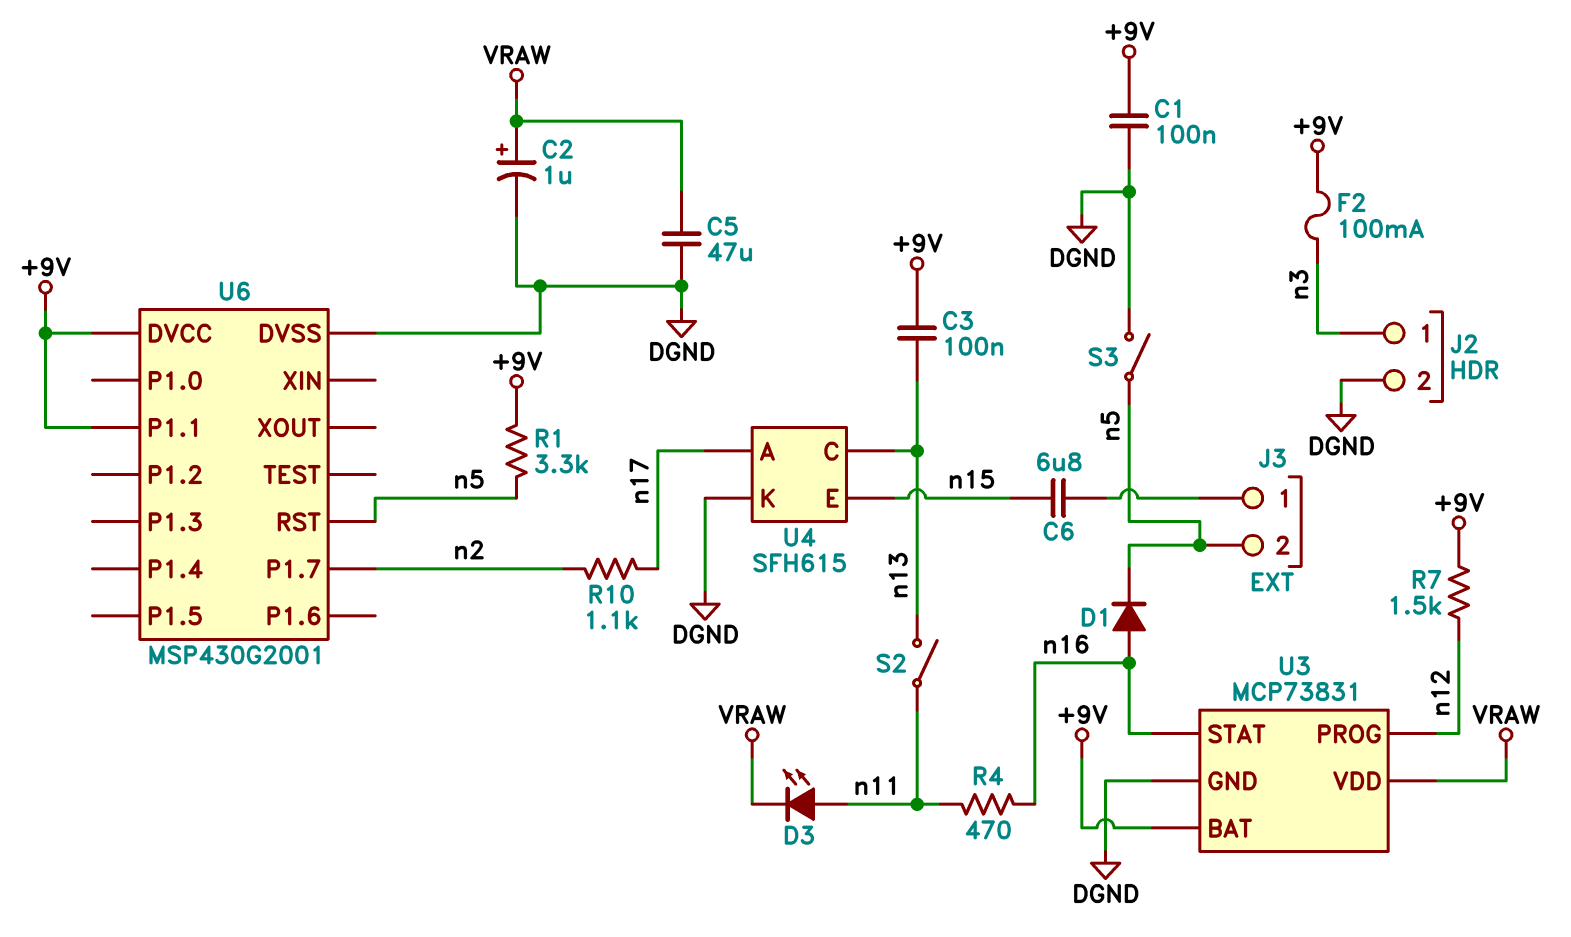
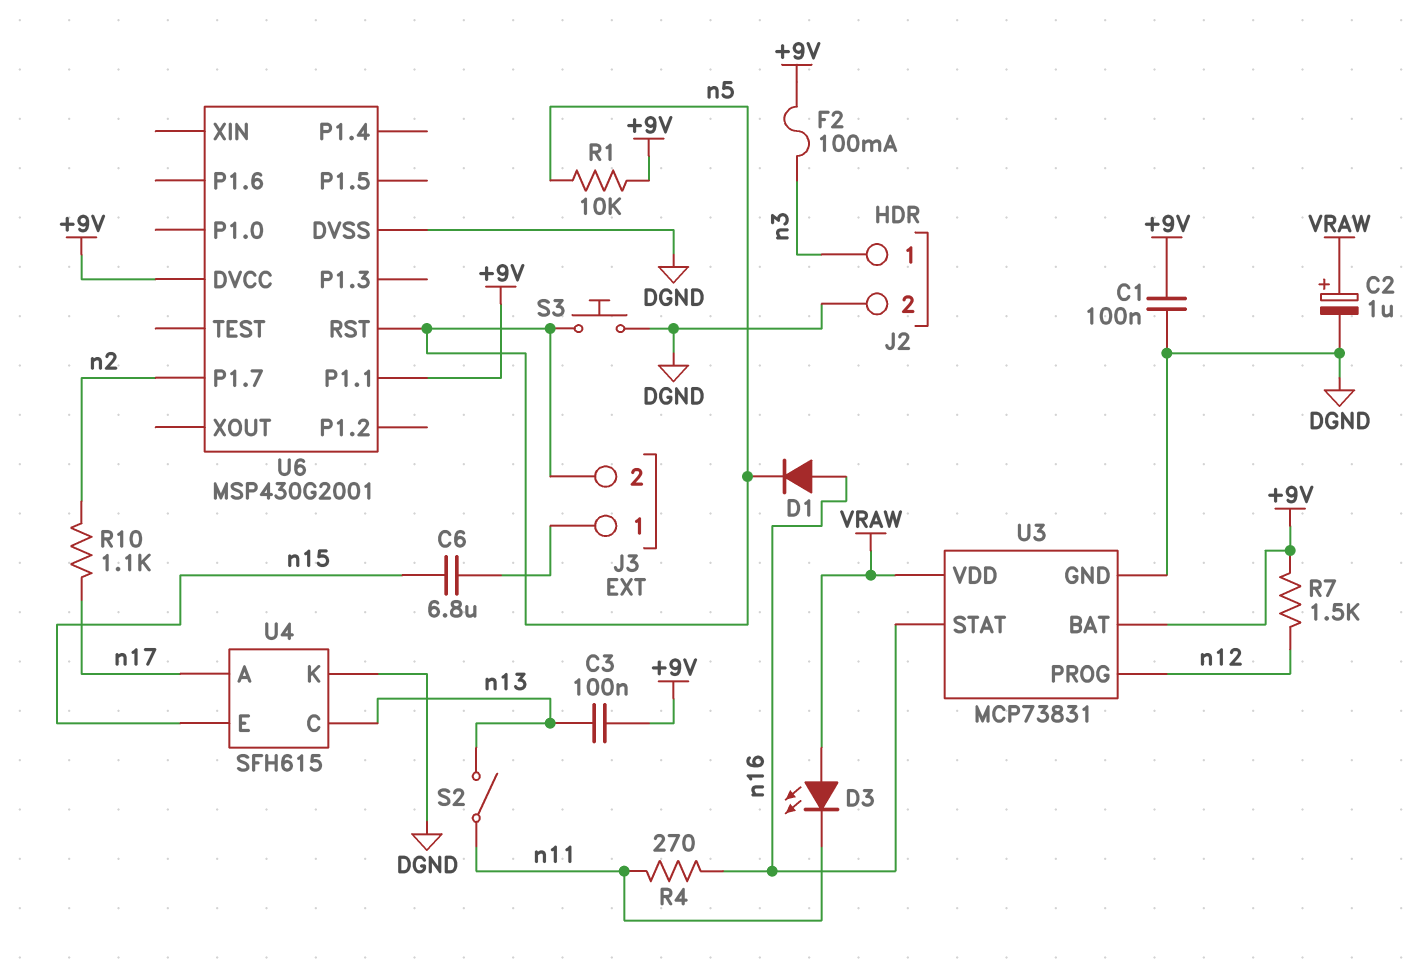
C5: 47uF (DGND, VRAW) -> none
D3: LED (A n11, K VRAW) -> LED (A VRAW, K n11)
R1: 3.3k (+9V, n5) -> 10k (+9V, n5)
R4: 470 (n11, n16) -> 270 (n11, n16)
S3: switch (DGND, n5) -> button (DGND, n5)

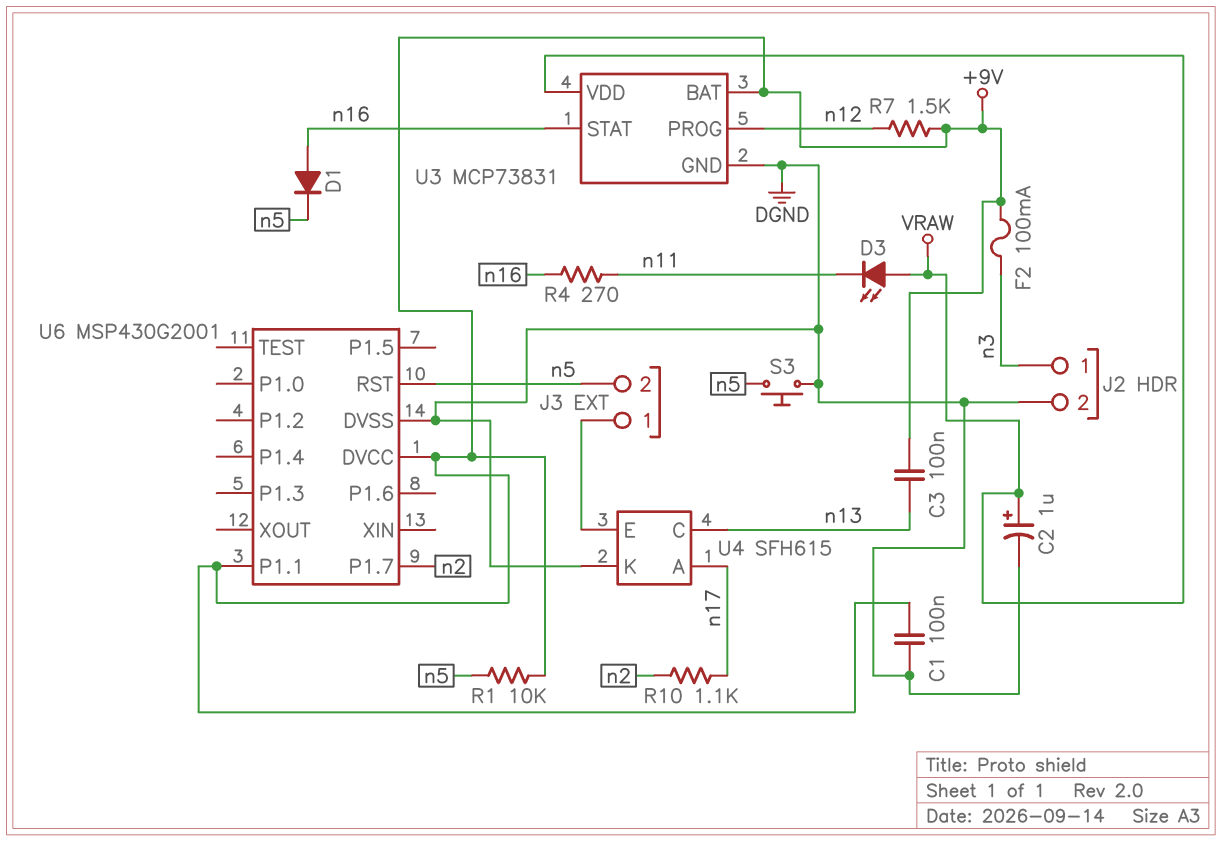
C6: 6.8uF (J3/1, n15) -> none
S2: switch (n11, n13) -> none
U4 pin E: n15 -> J3/1

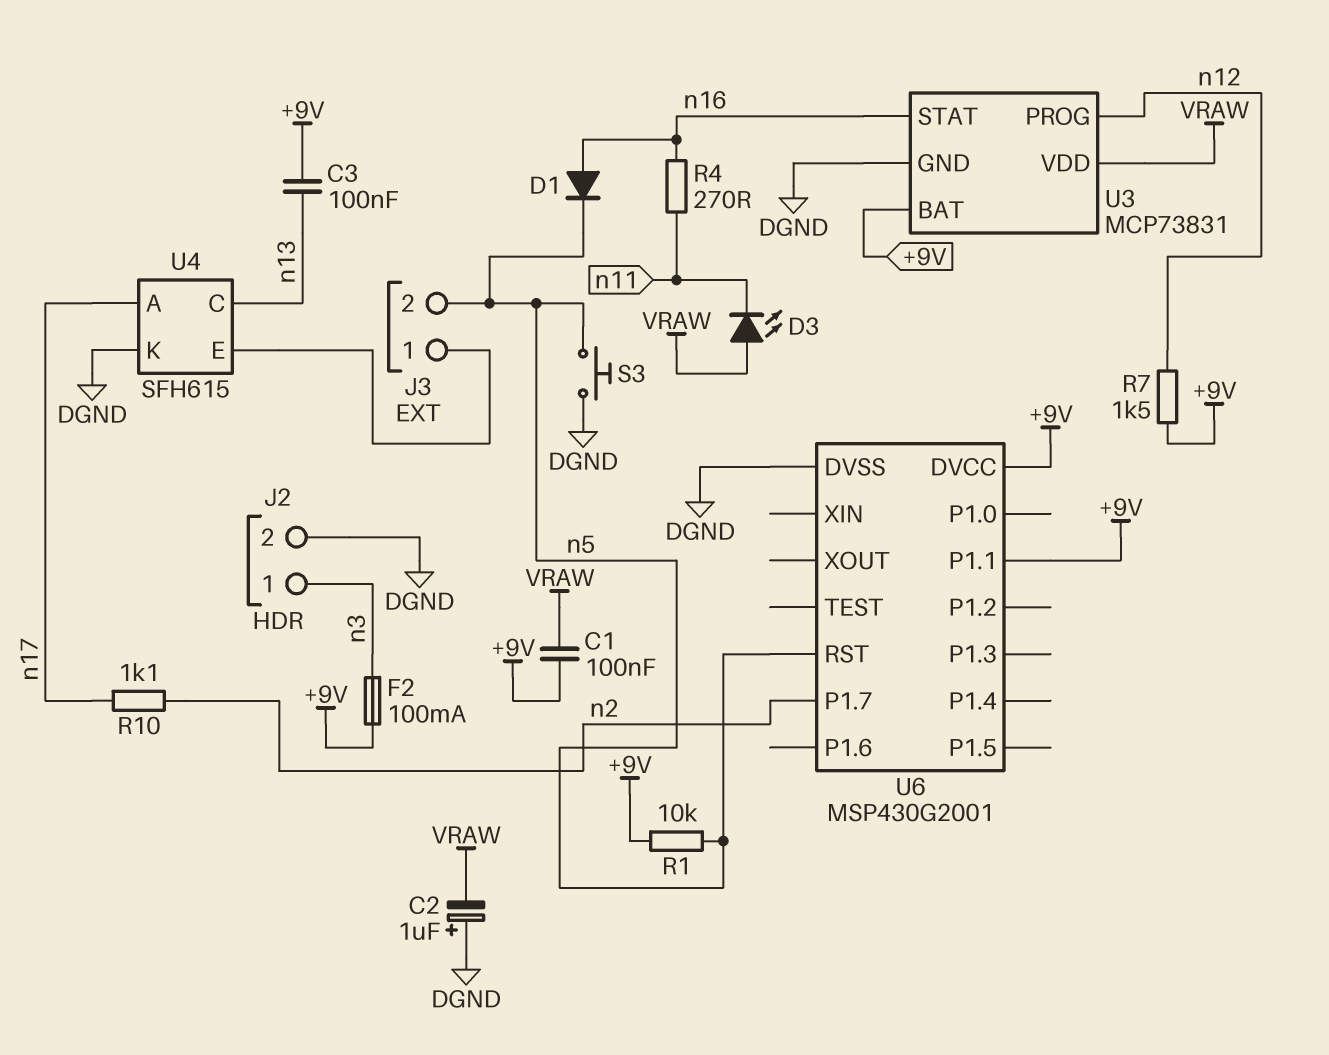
C1: 100nF (+9V, DGND) -> 100nF (+9V, VRAW)
C2: 1uF (plus VRAW, minus DGND) -> 1uF (plus DGND, minus VRAW)

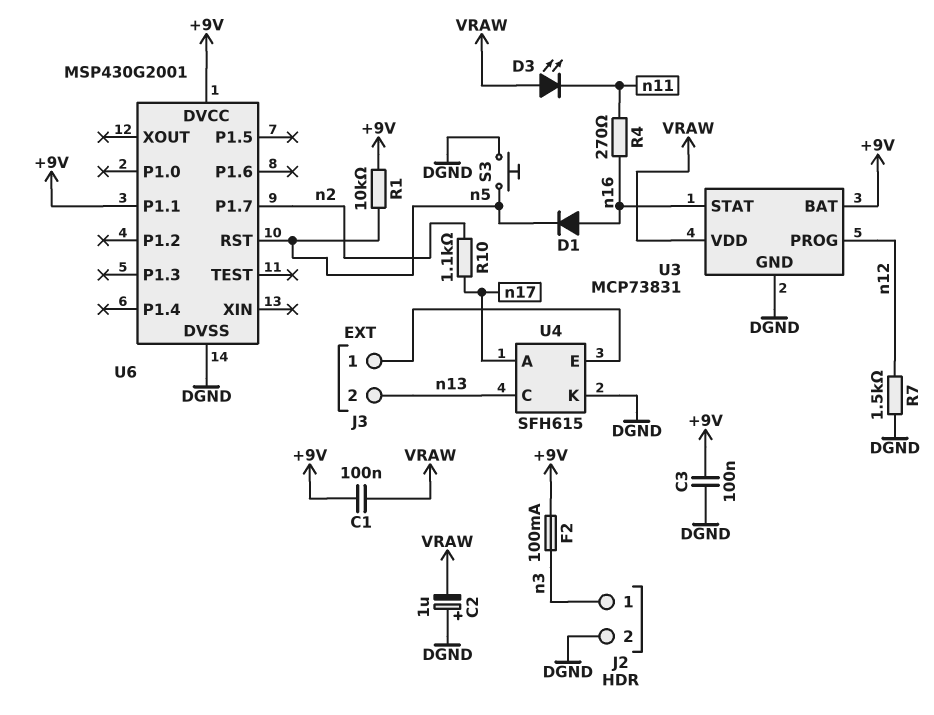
C3: 100nF (+9V, n13) -> 100nF (+9V, DGND)
J3 pin 2: n5 -> n13
R7: 1.5k (+9V, n12) -> 1.5k (DGND, n12)

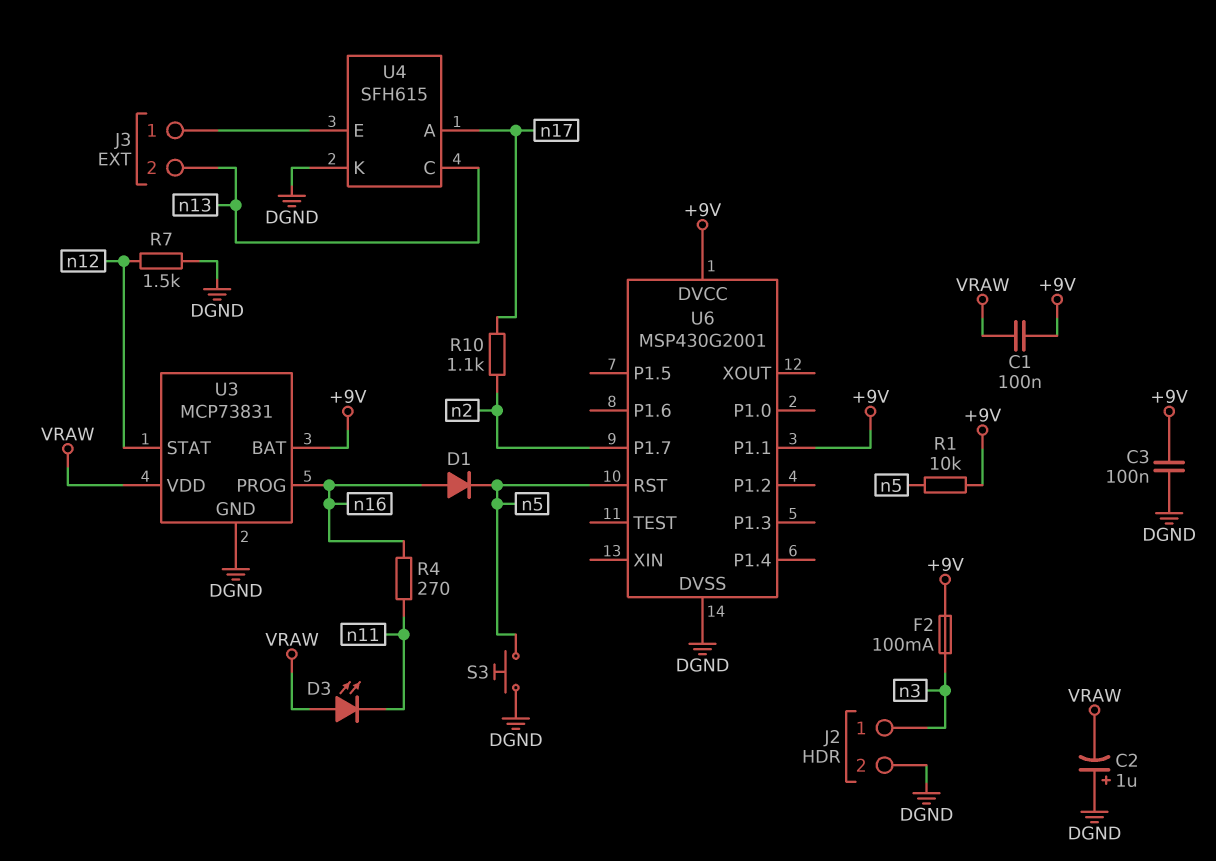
U3 pin PROG: n12 -> n16
U3 pin STAT: n16 -> n12

